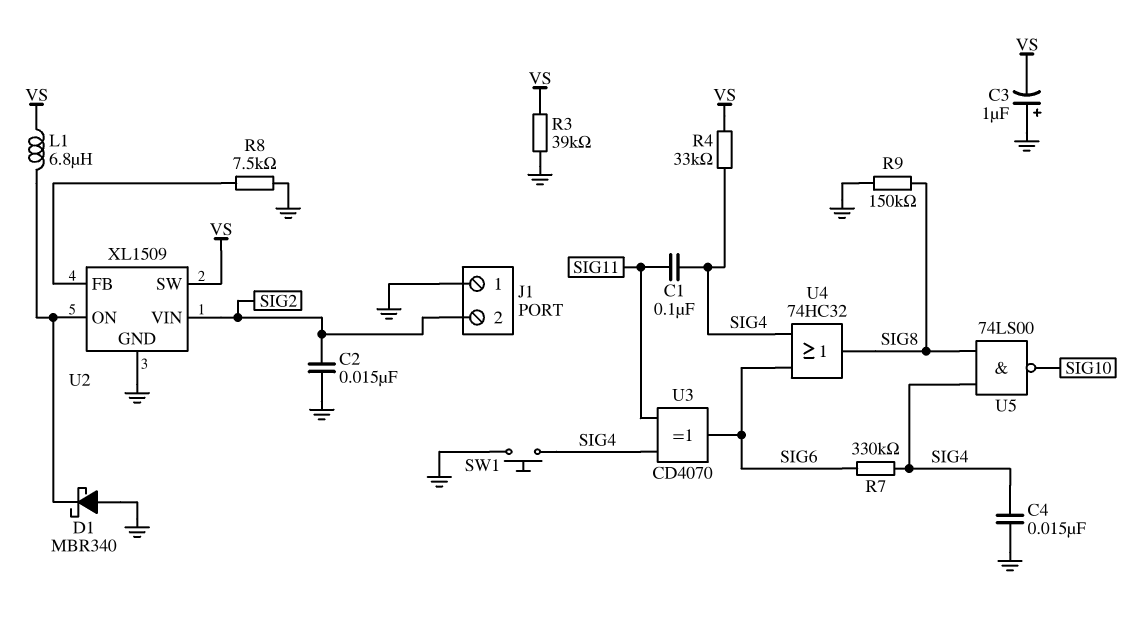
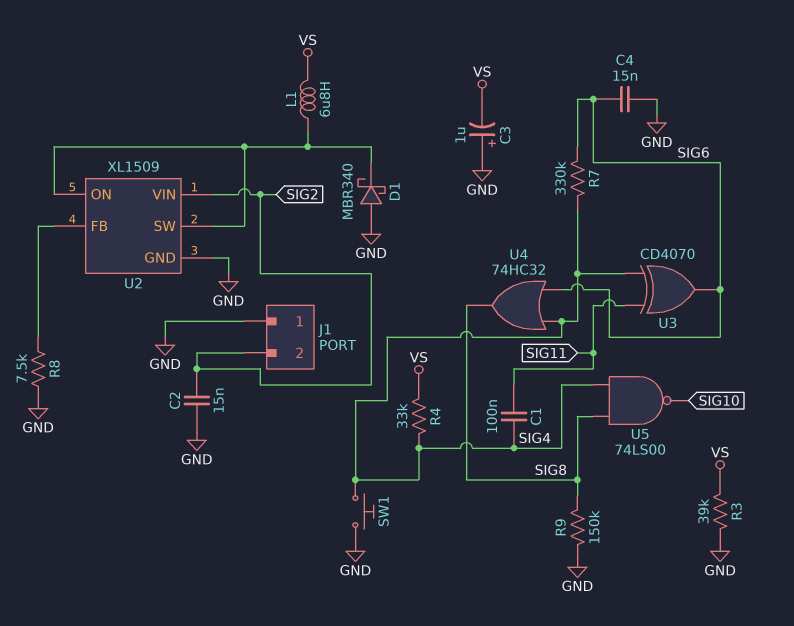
C4: 15nF (GND, SIG4) -> 15nF (GND, SIG6)
U2 pin SW: VS -> U2/ON

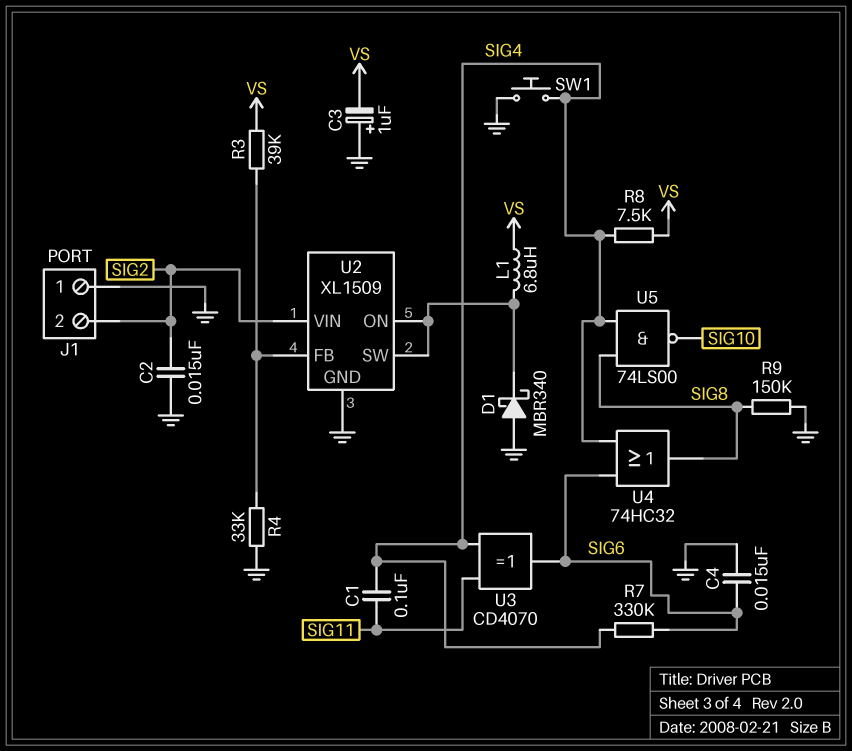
R3: 39k (GND, VS) -> 39k (U2/FB, VS)
R4: 33k (SIG4, VS) -> 33k (GND, U2/FB)
R8: 7.5k (GND, U2/FB) -> 7.5k (SIG4, VS)

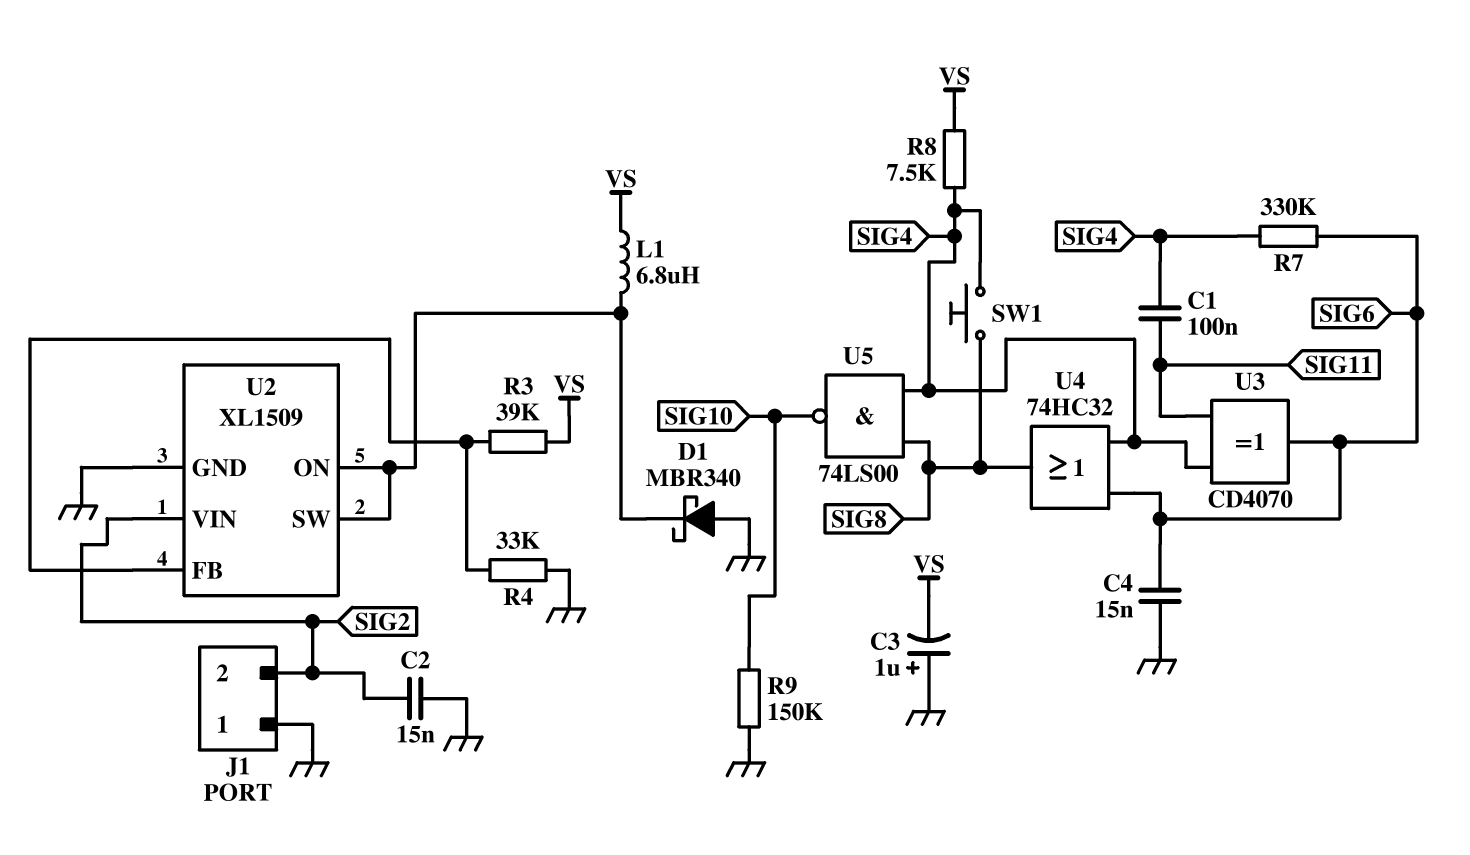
R9: 150k (GND, SIG8) -> 150k (GND, SIG10)
SW1: button (GND, SIG4) -> button (SIG4, SIG8)

